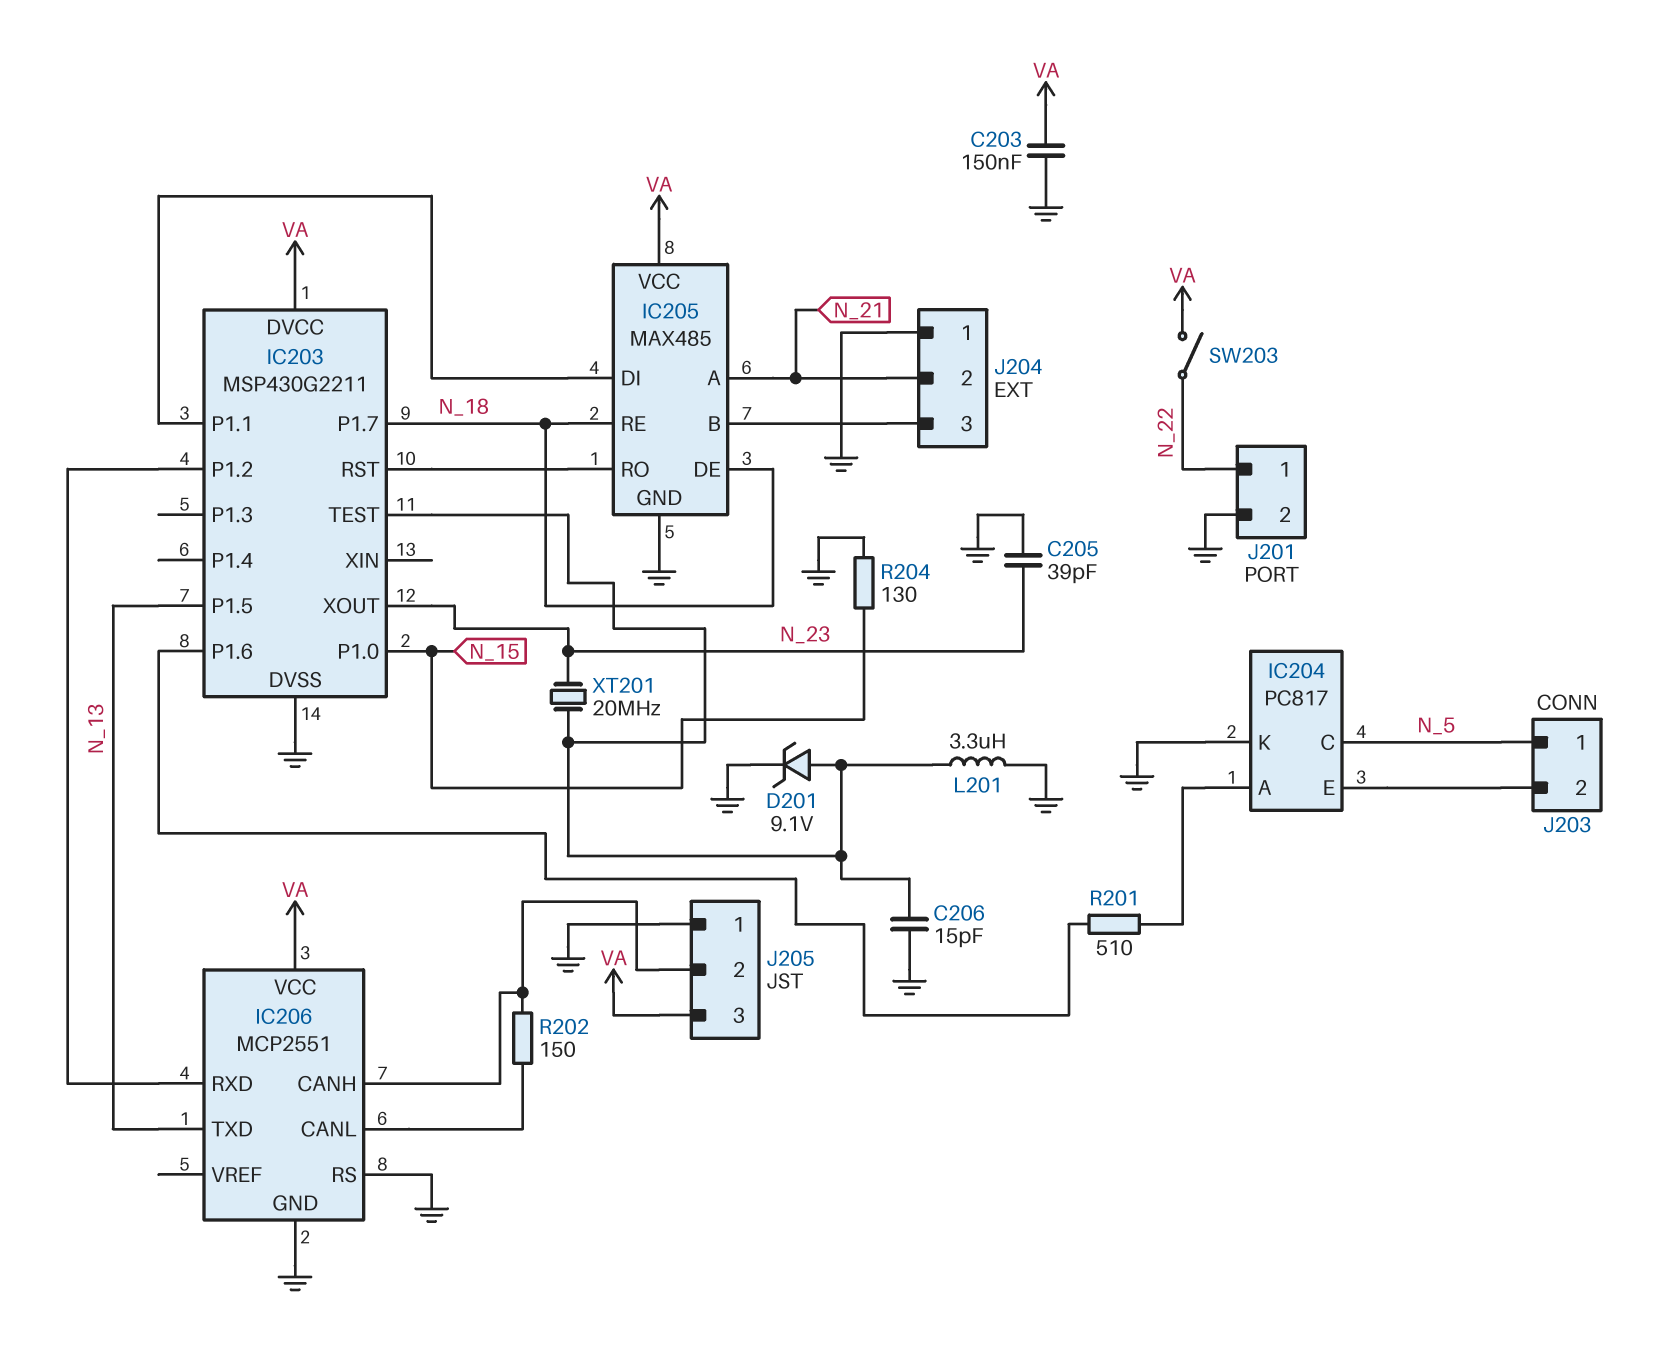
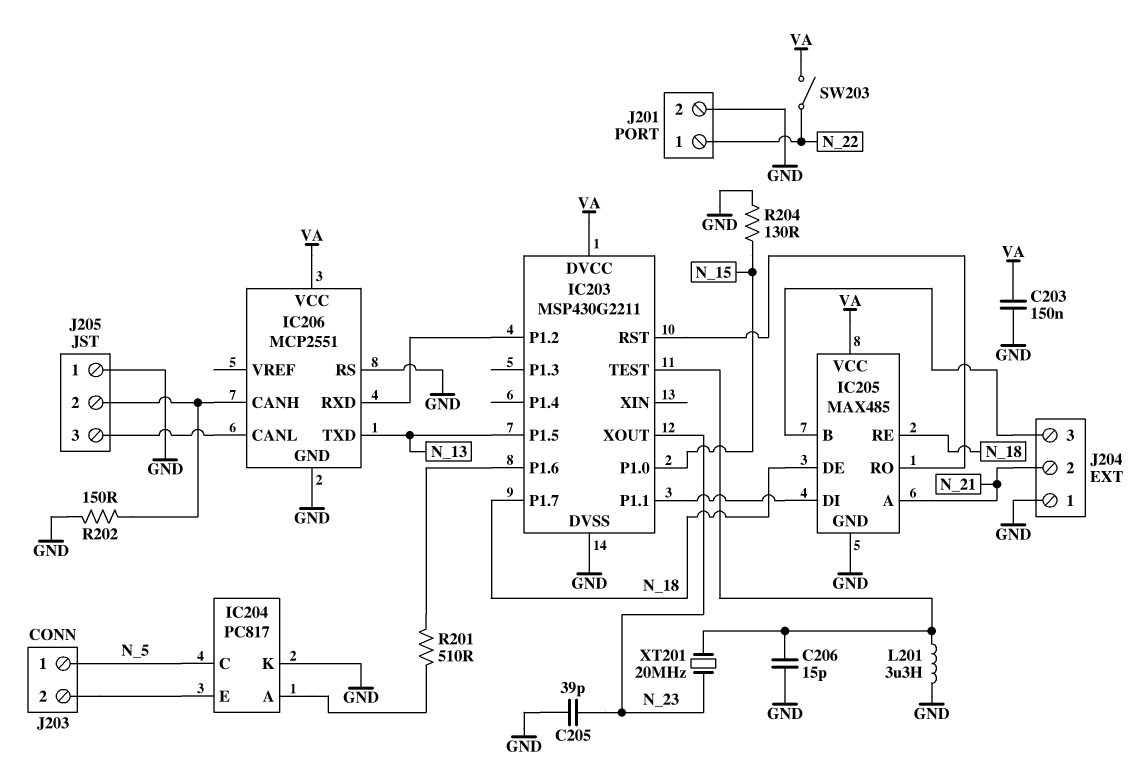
D201: zener 9.1V (A IC203/TEST, K GND) -> none
J205 pin 3: VA -> IC206/CANL
R202: 150 (IC206/CANH, IC206/CANL) -> 150 (GND, IC206/CANH)

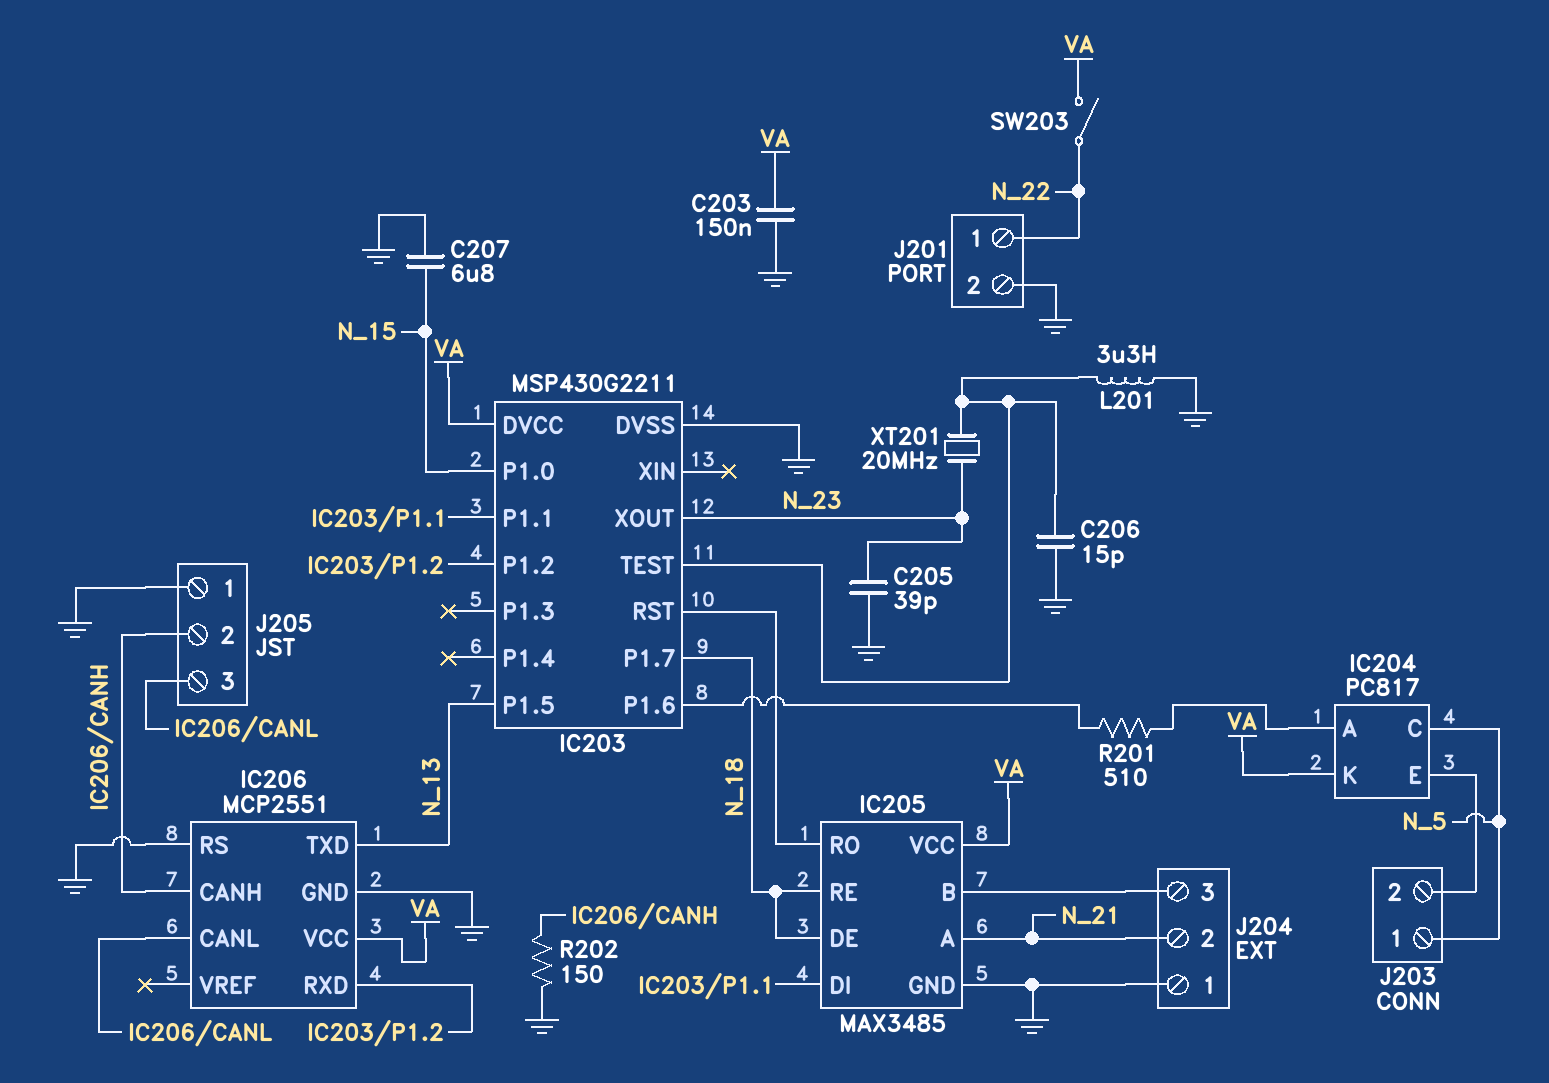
C207: none -> 6.8uF (GND, N_15)
IC204 pin K: GND -> VA
IC205: MAX485 -> MAX3485
R204: 130 (GND, N_15) -> none

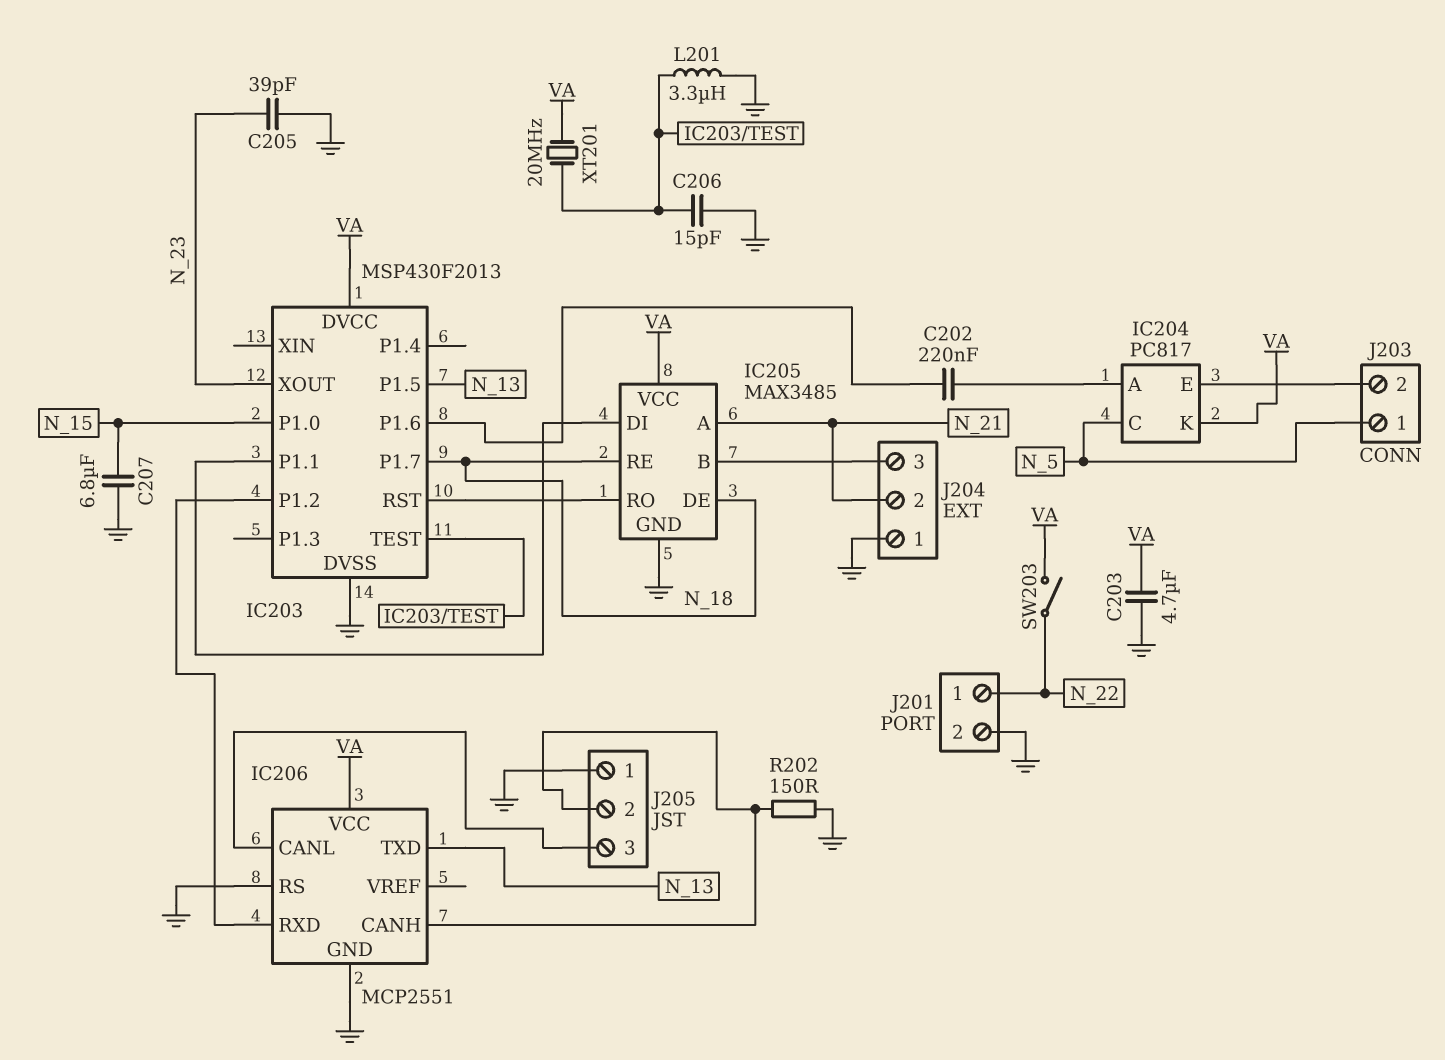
C202: none -> 220nF (IC203/P1.6, IC204/A)
C203: 150nF (GND, VA) -> 4.7uF (GND, VA)
IC203: MSP430G2211 -> MSP430F2013
R201: 510 (IC203/P1.6, IC204/A) -> none
XT201: 20MHz (IC203/TEST, N_23) -> 20MHz (IC203/TEST, VA)

